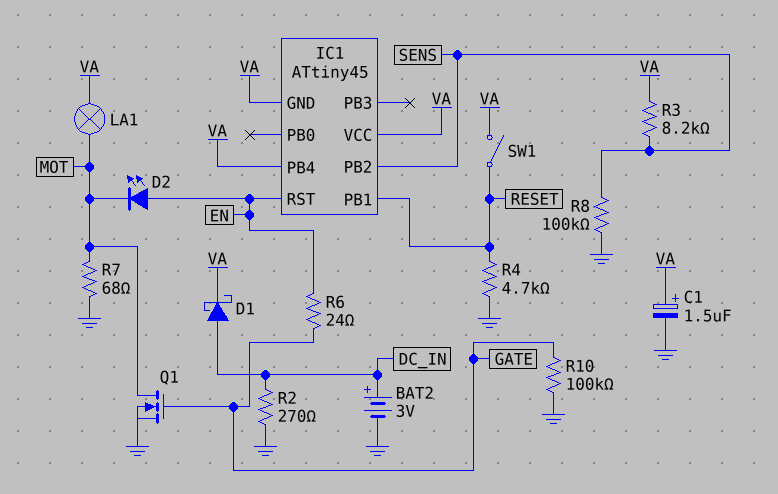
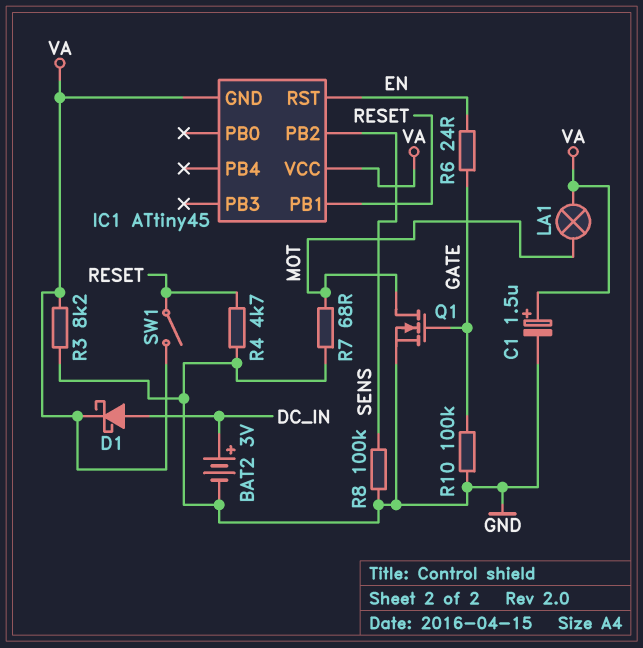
D2: LED (A EN, K MOT) -> none
IC1 pin PB4: VA -> none
R2: 270 (DC_IN, GND) -> none
R3: 8.2k (SENS, VA) -> 8.2k (GND, VA)

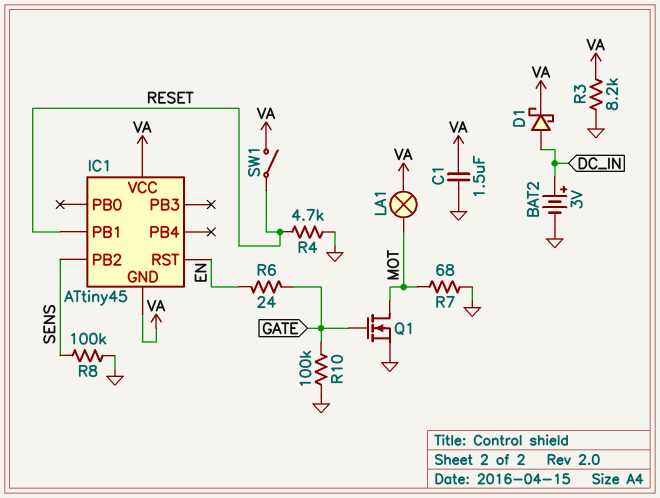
C1: 1.5uF (plus VA, minus GND) -> 1.5uF (GND, VA)

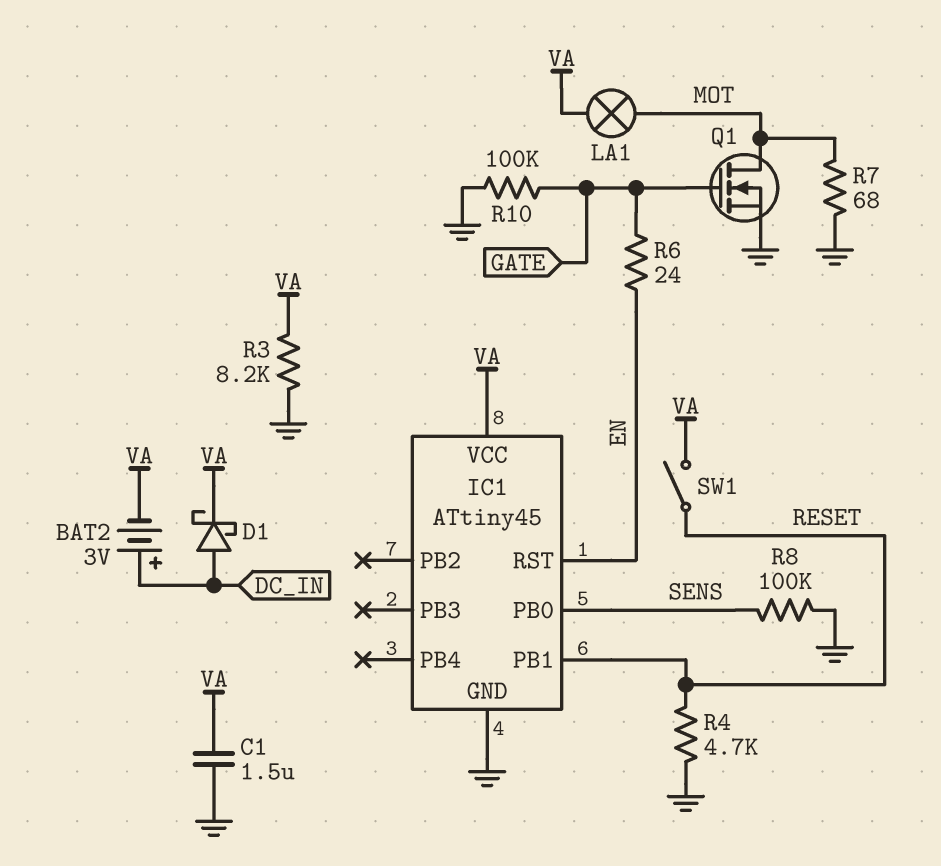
BAT2: 3V (plus DC_IN, minus GND) -> 3V (plus DC_IN, minus VA)
IC1 pin GND: VA -> GND
IC1 pin PB0: none -> SENS
IC1 pin PB2: SENS -> none

